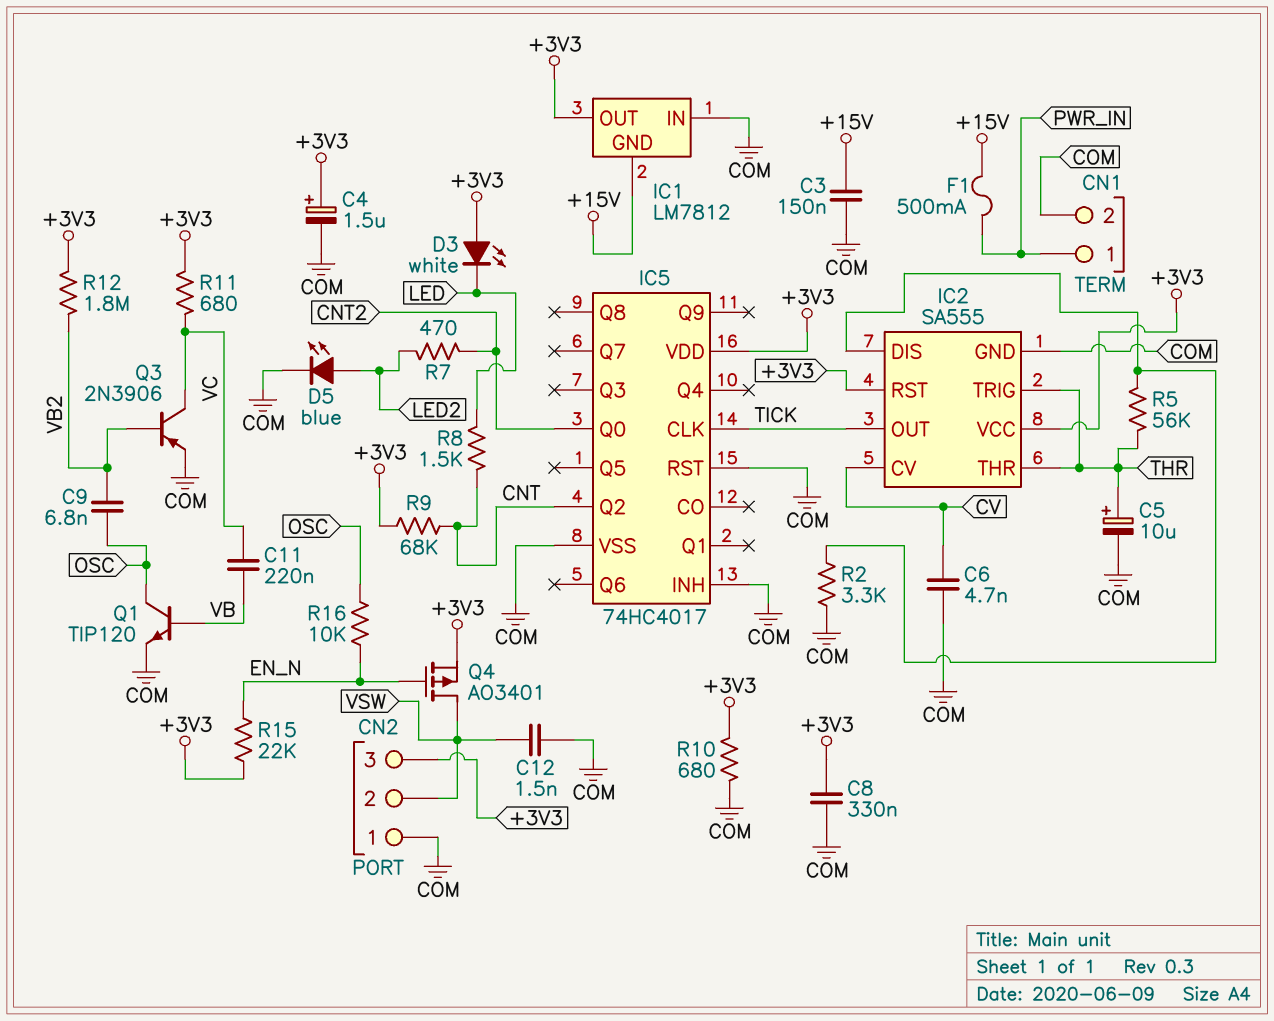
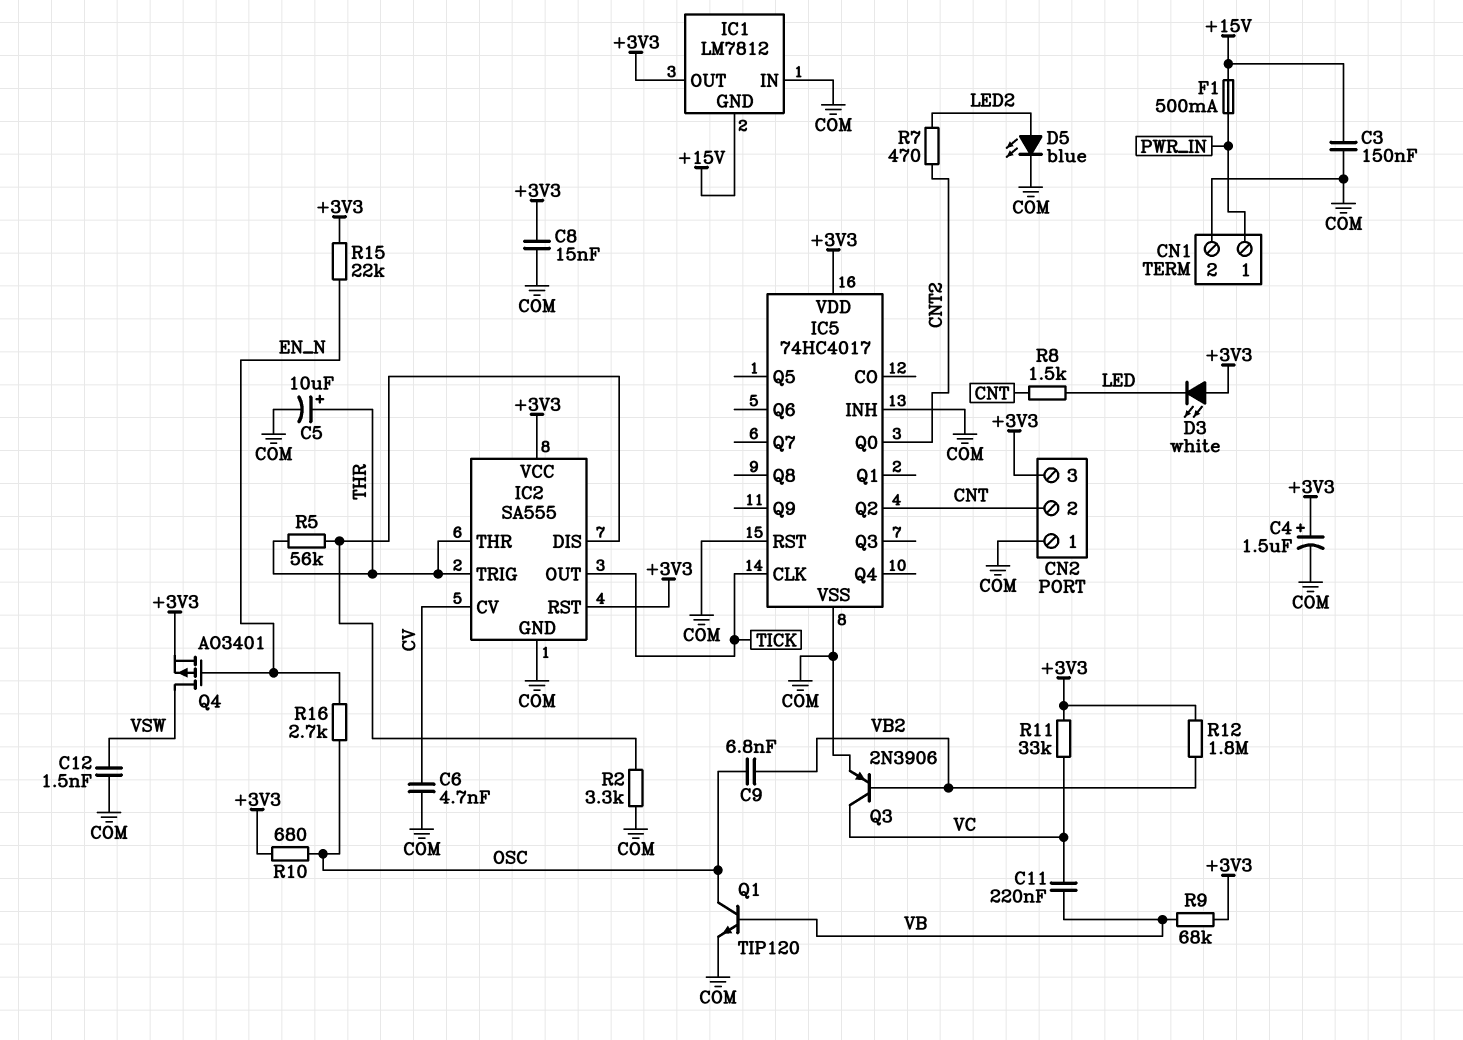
C8: 330nF (+3V3, COM) -> 15nF (+3V3, COM)
CN2 pin 2: VSW -> CNT
R9: 68k (+3V3, CNT) -> 68k (+3V3, VB)
R10: 680 (+3V3, COM) -> 680 (+3V3, OSC)
R11: 680 (+3V3, VC) -> 33k (+3V3, VC)
R16: 10k (EN_N, OSC) -> 2.7k (EN_N, OSC)

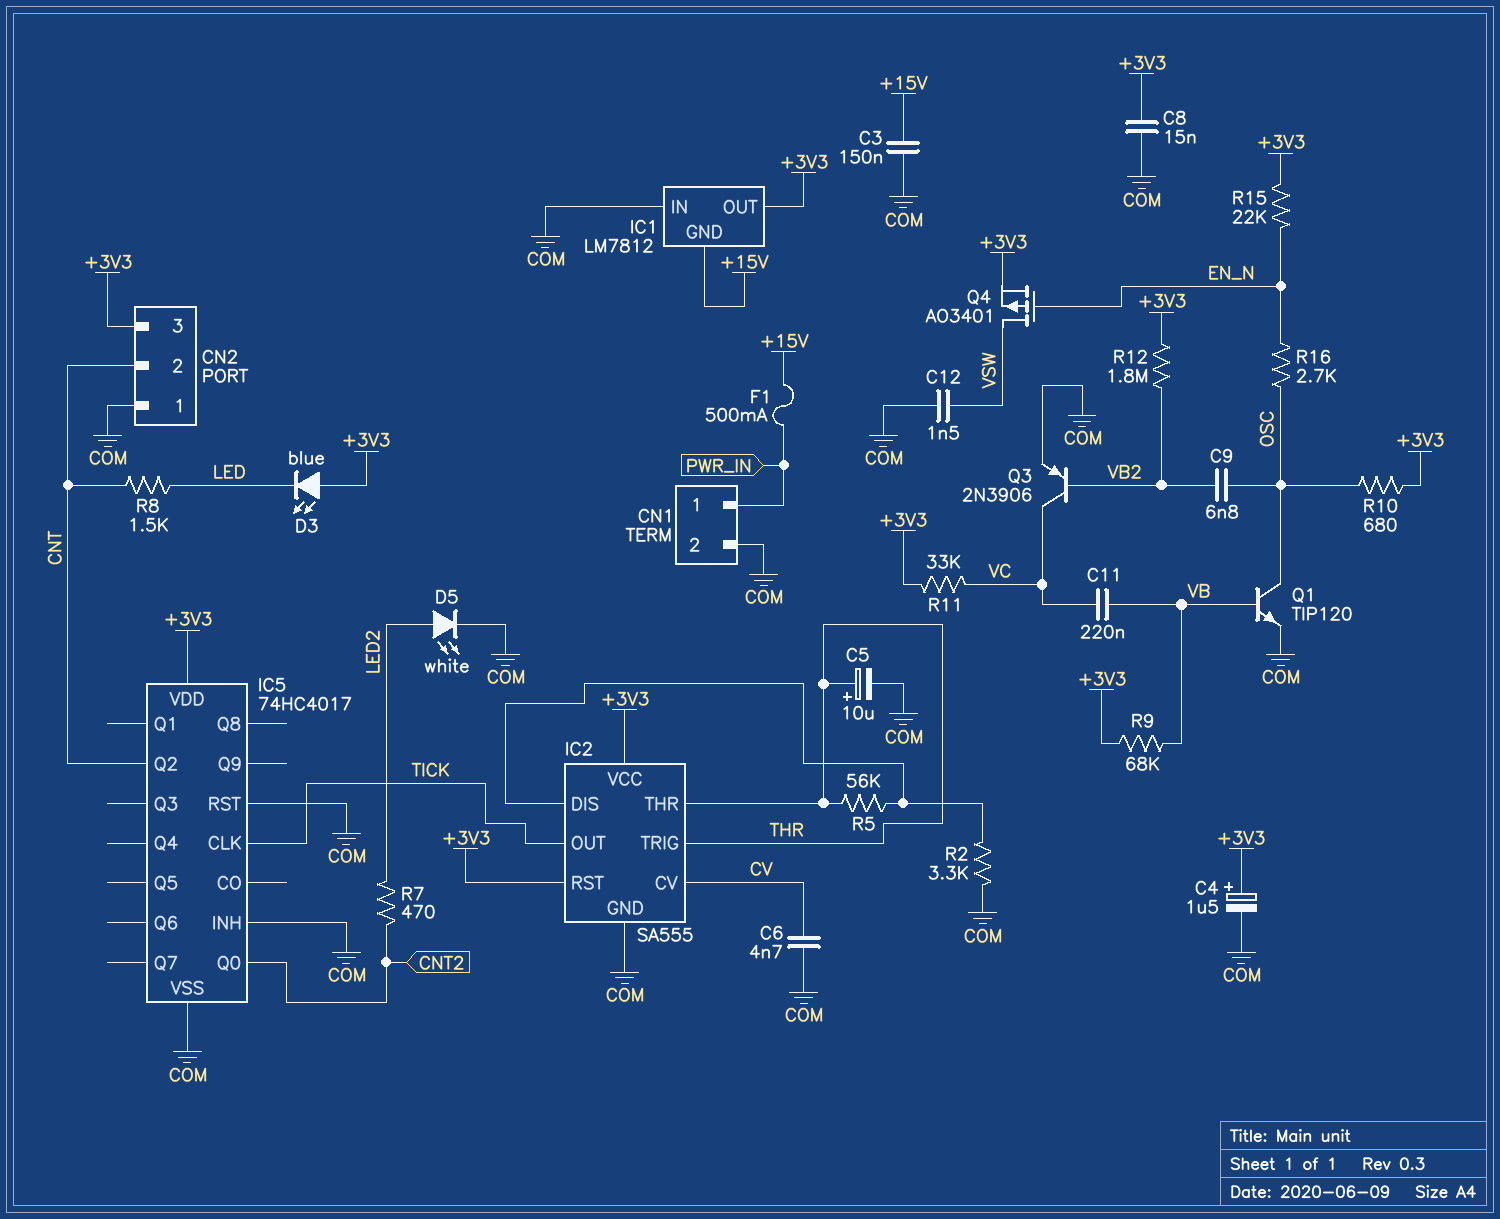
D3: LED white (A +3V3, K LED) -> LED blue (A +3V3, K LED)
D5: LED blue (A LED2, K COM) -> LED white (A LED2, K COM)

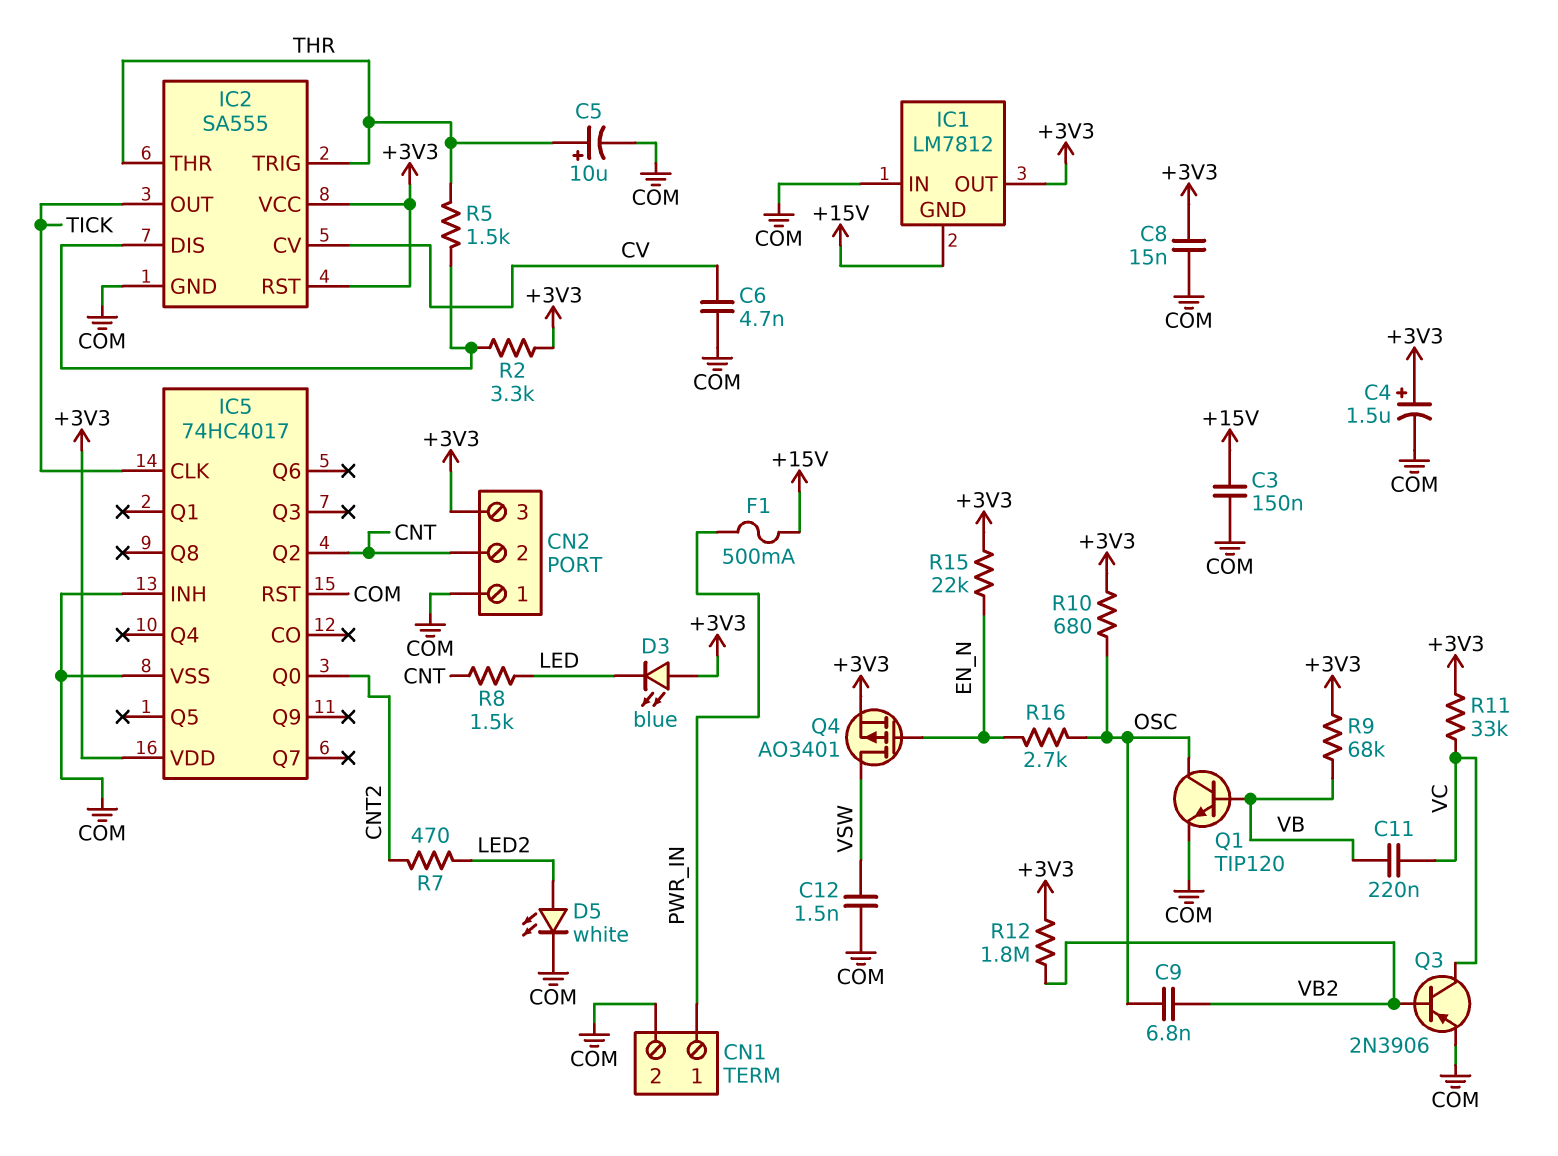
R2: 3.3k (COM, IC2/DIS) -> 3.3k (+3V3, IC2/DIS)
R5: 56k (IC2/DIS, THR) -> 1.5k (IC2/DIS, THR)

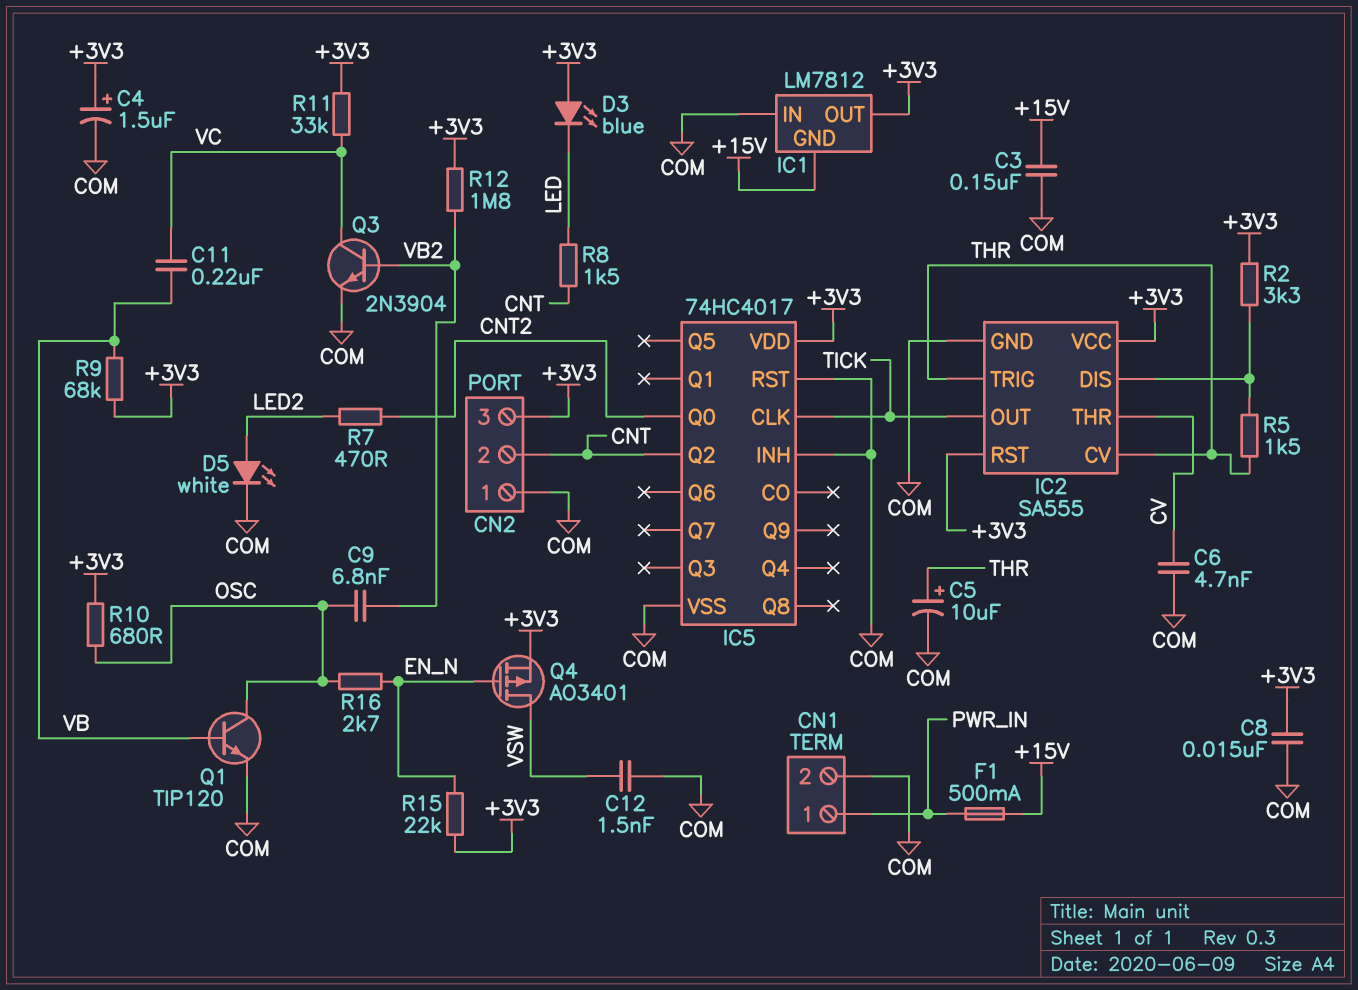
IC2 pin CV: CV -> THR
IC2 pin THR: THR -> CV
Q3: PNP 2N3906 (B VB2, C VC, E COM) -> NPN 2N3904 (B VB2, C VC, E COM)

